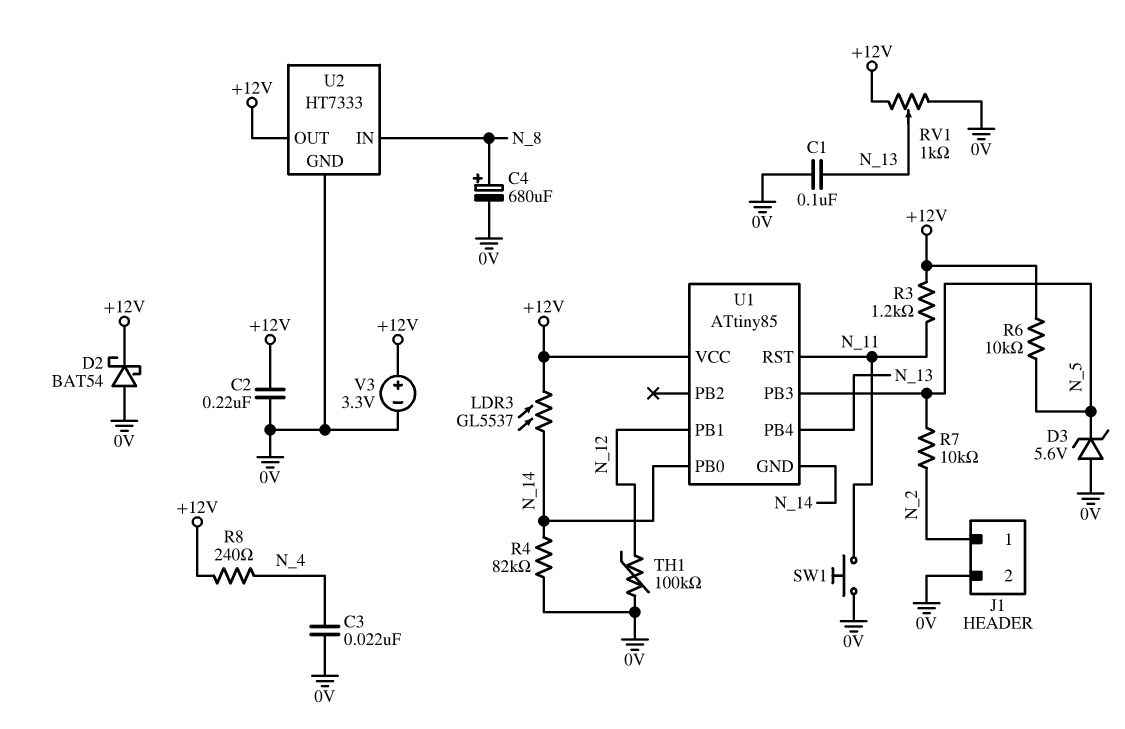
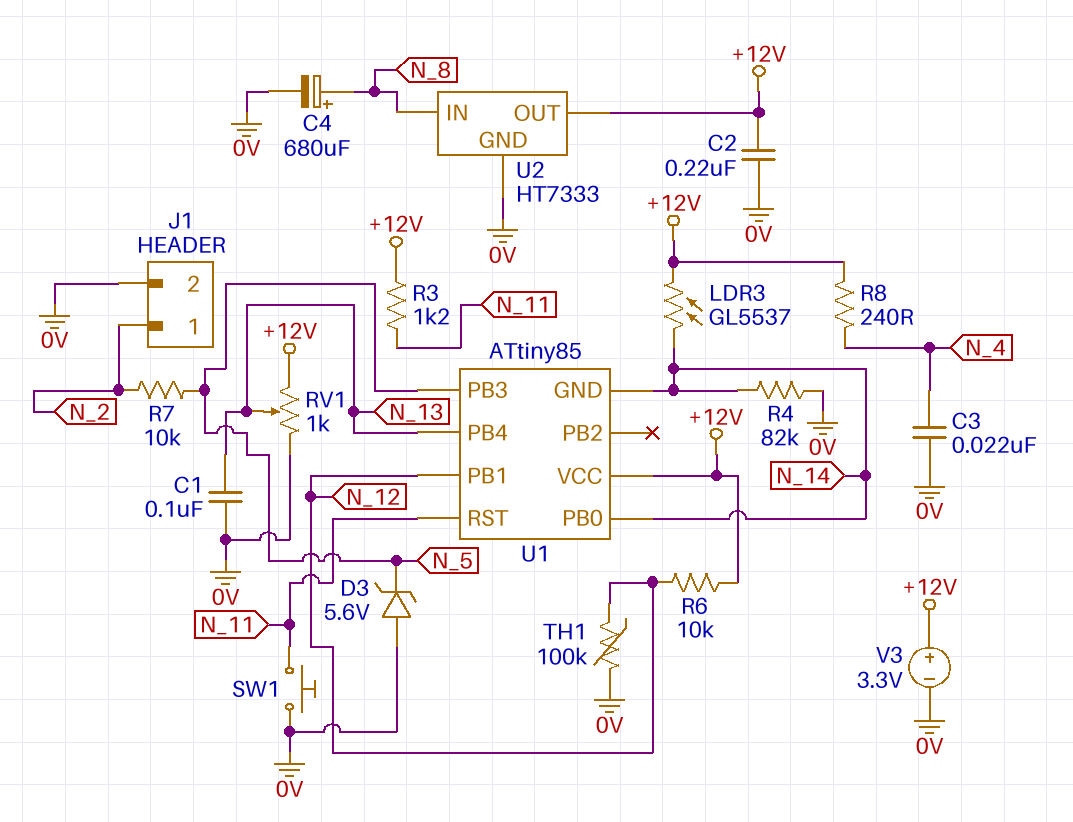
D2: schottky BAT54 (A 0V, K +12V) -> none
R6: 10k (+12V, N_5) -> 10k (+12V, N_12)

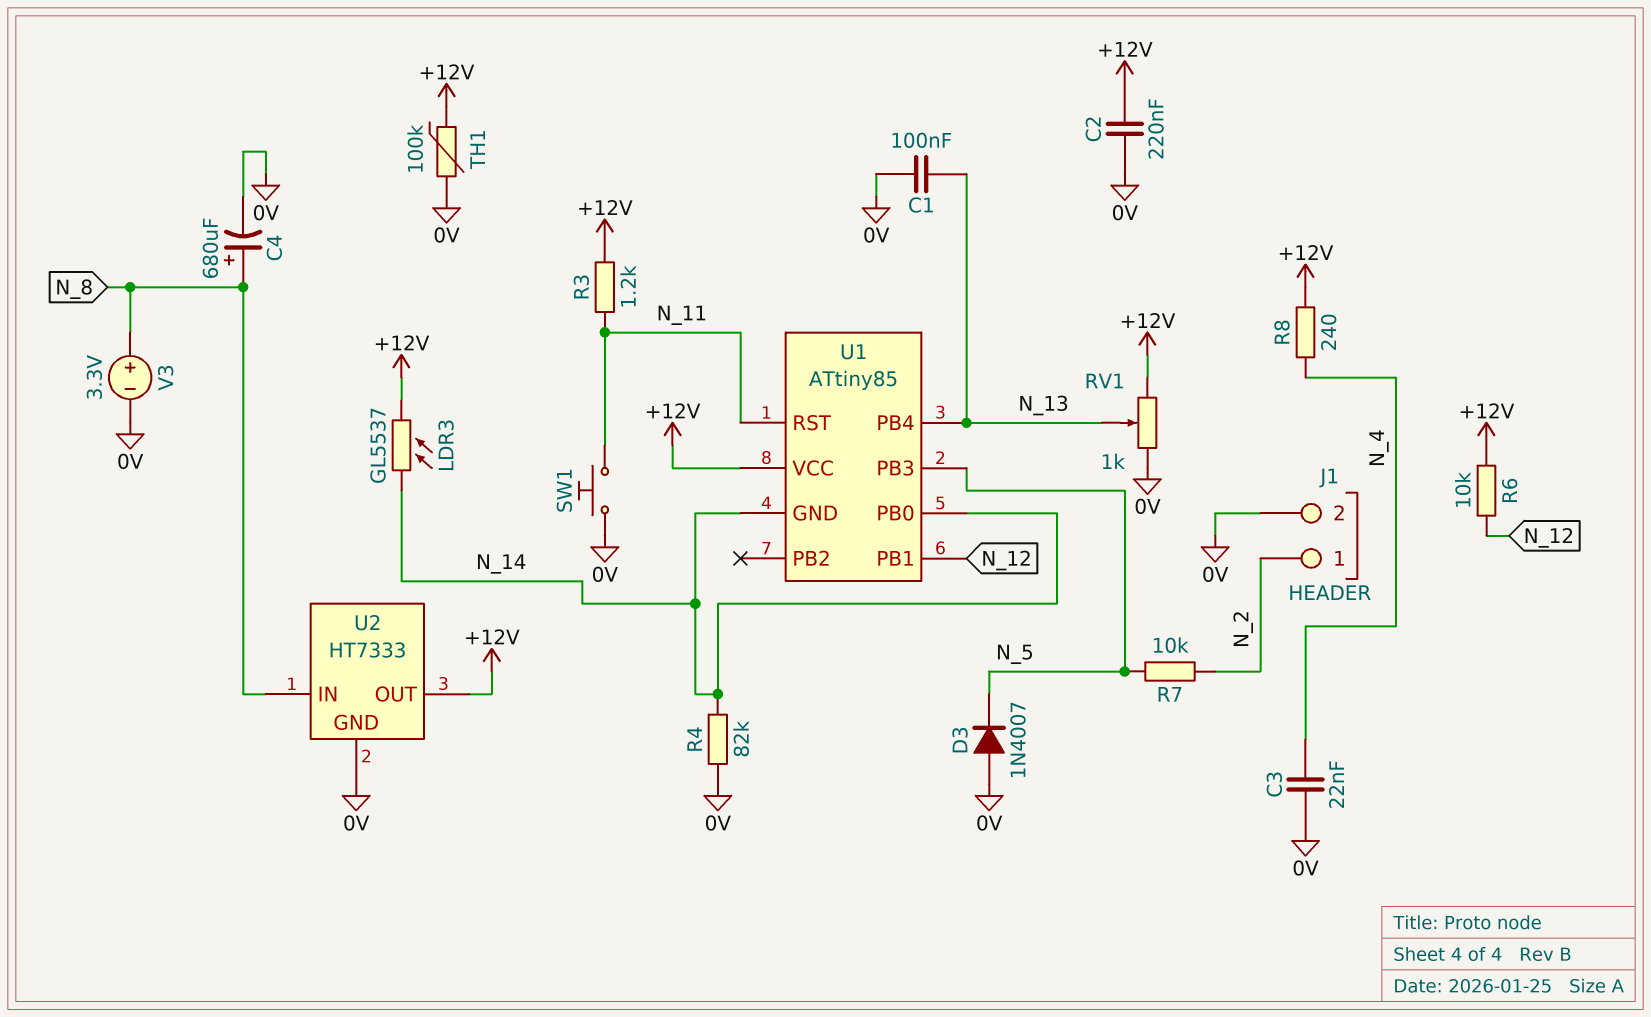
D3: zener 5.6V (A 0V, K N_5) -> diode 1N4007 (A 0V, K N_5)
TH1: 100k (0V, N_12) -> 100k (+12V, 0V)
V3: 3.3V (plus +12V, minus 0V) -> 3.3V (plus N_8, minus 0V)

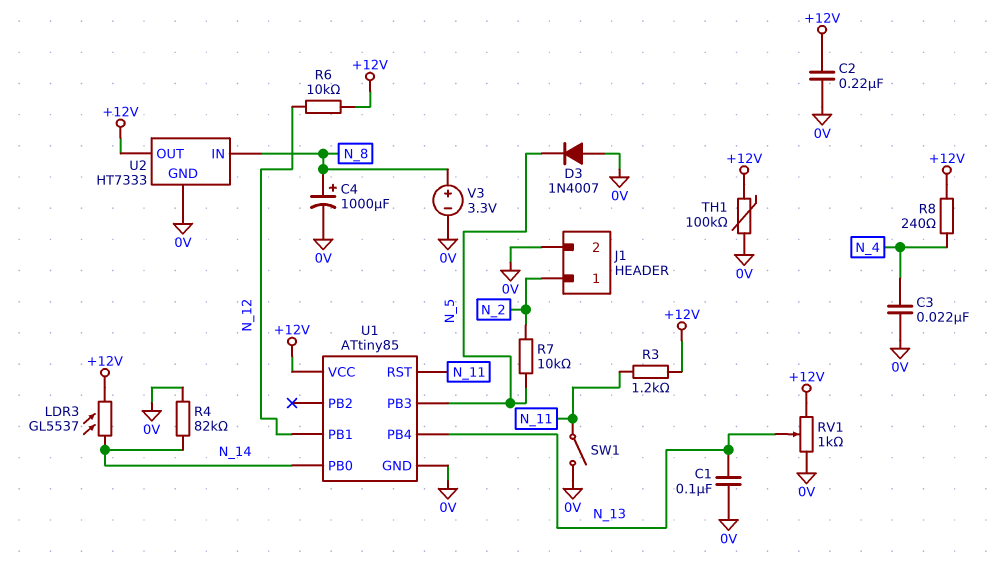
C4: 680uF (plus N_8, minus 0V) -> 1000uF (plus N_8, minus 0V)
SW1: button (0V, N_11) -> switch (0V, N_11)
U1 pin GND: N_14 -> 0V

